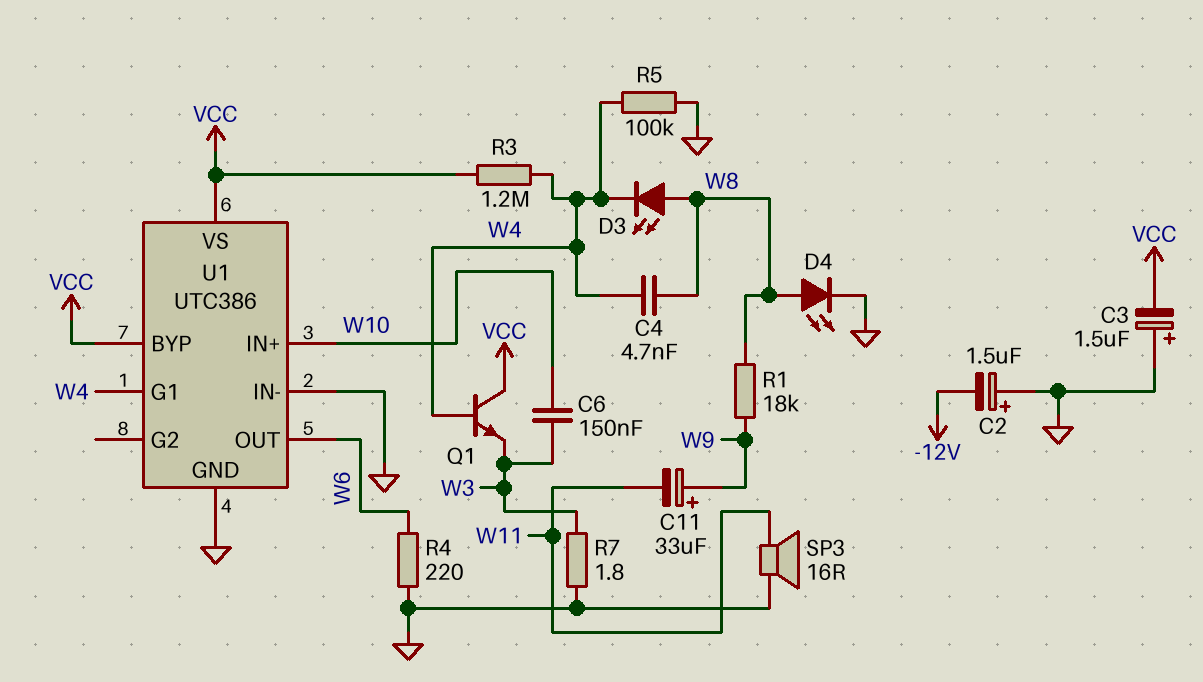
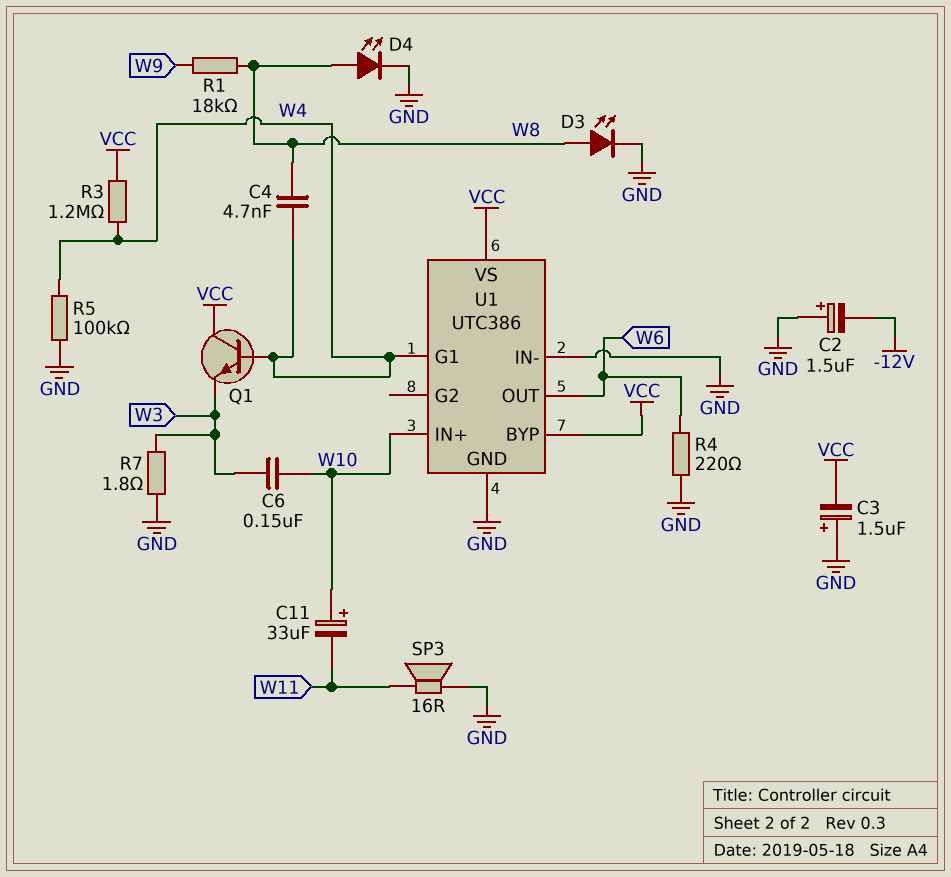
C11: 33uF (plus W9, minus W11) -> 33uF (plus W10, minus W11)
D3: LED (A W8, K W4) -> LED (A W8, K GND)

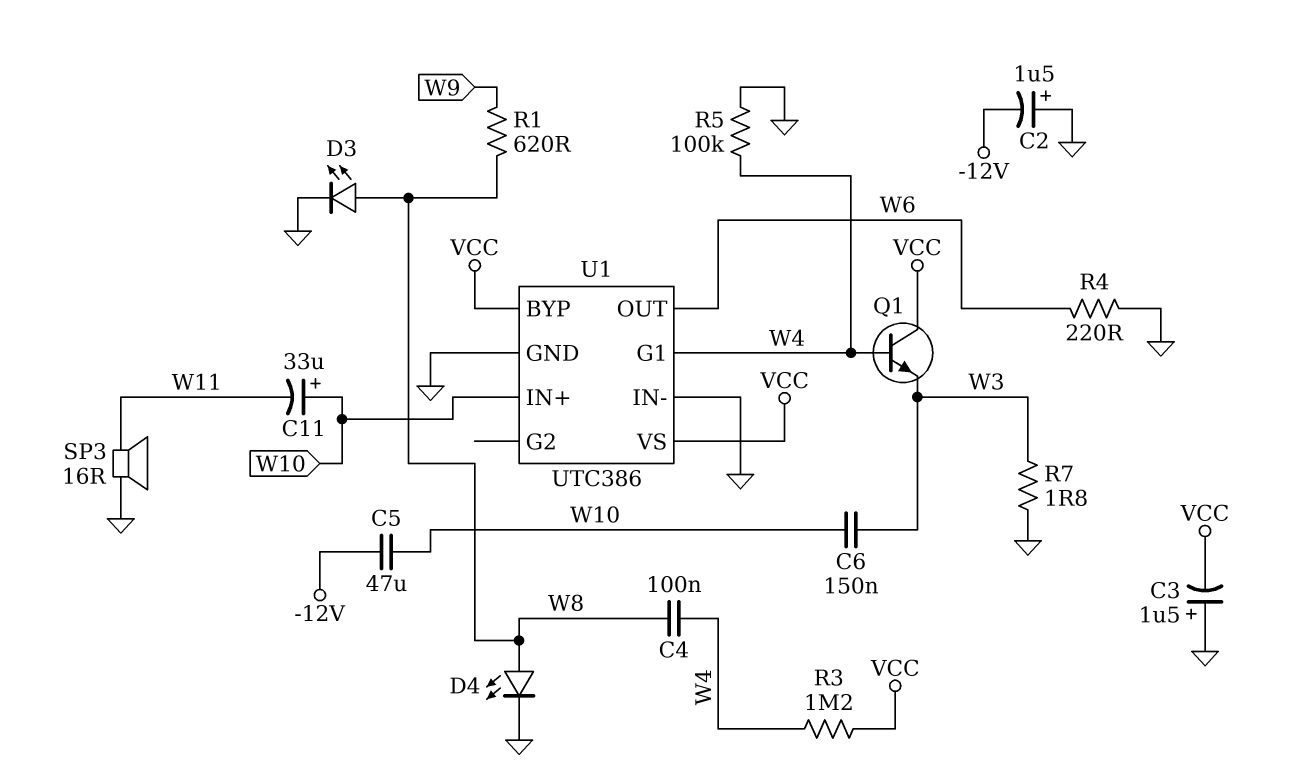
C4: 4.7nF (W4, W8) -> 100nF (W4, W8)
C5: none -> 47uF (-12V, W10)
R1: 18k (W8, W9) -> 620 (W8, W9)

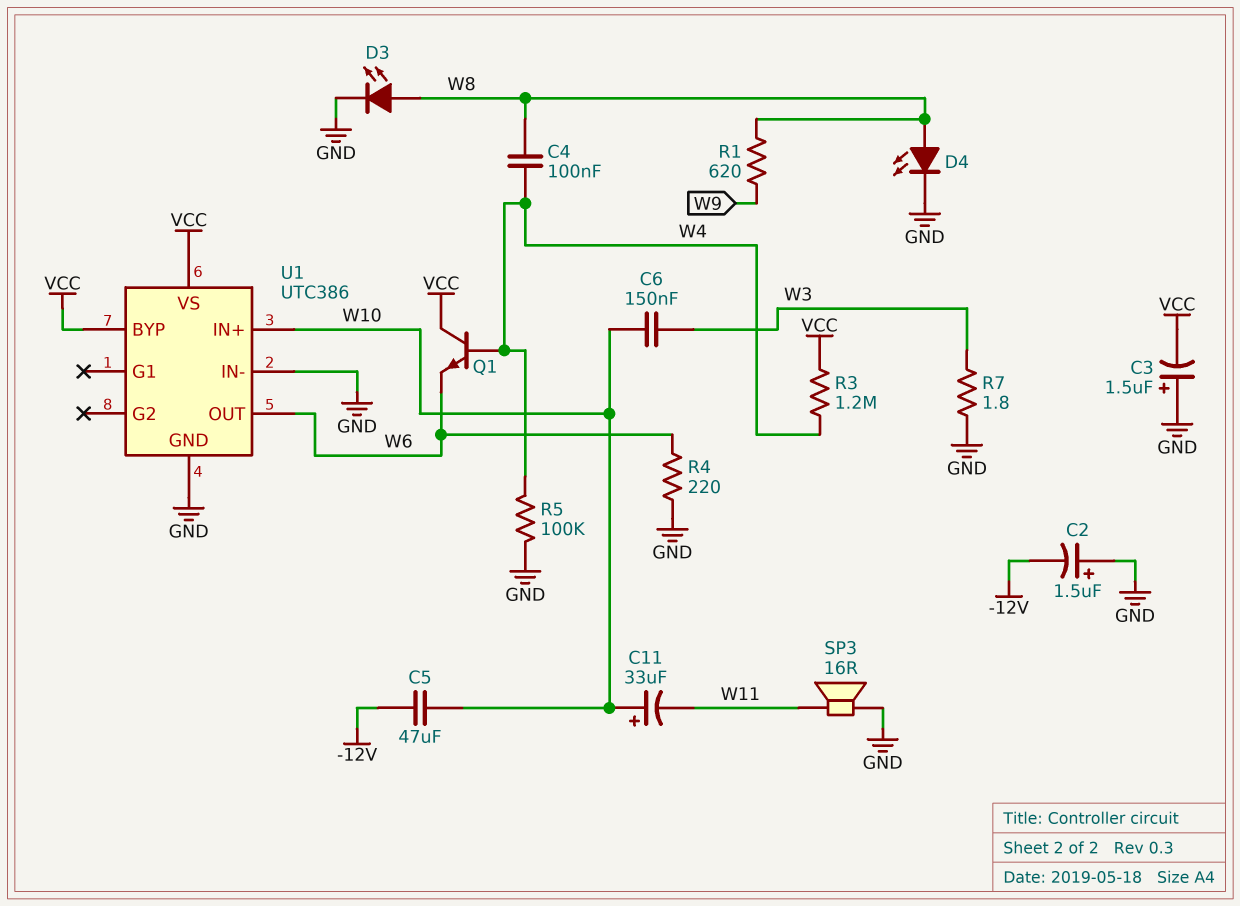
Q1: NPN (B W4, C VCC, E W3) -> NPN (B W4, C VCC, E W6)
U1 pin G1: W4 -> none

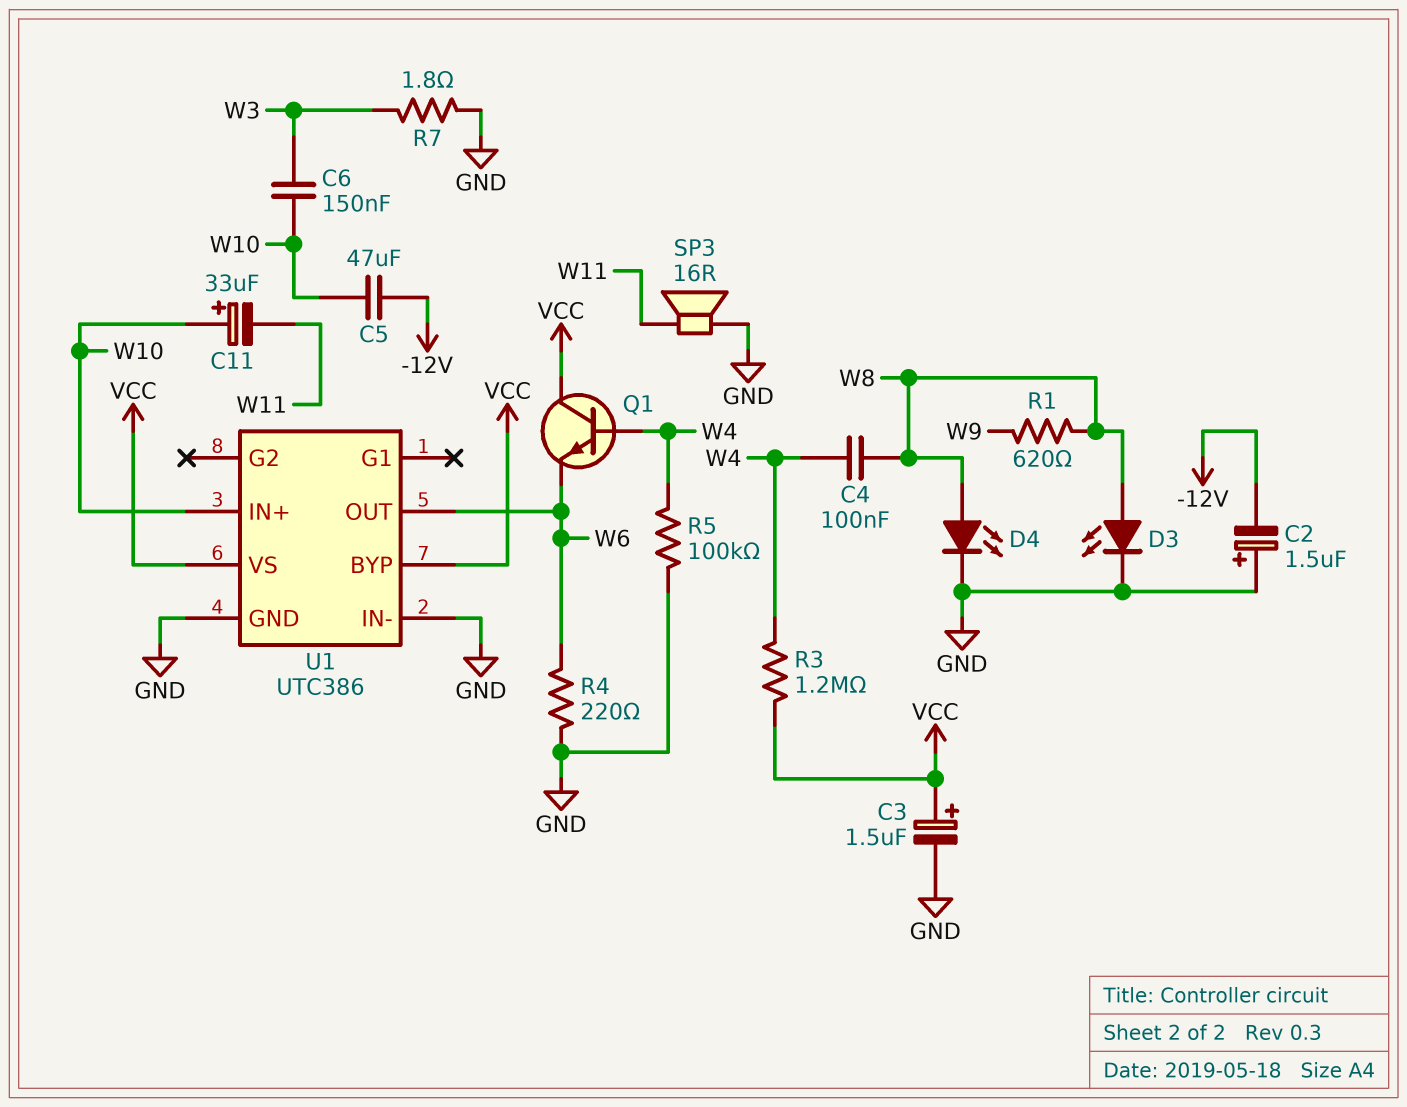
C3: 1.5uF (plus GND, minus VCC) -> 1.5uF (plus VCC, minus GND)

